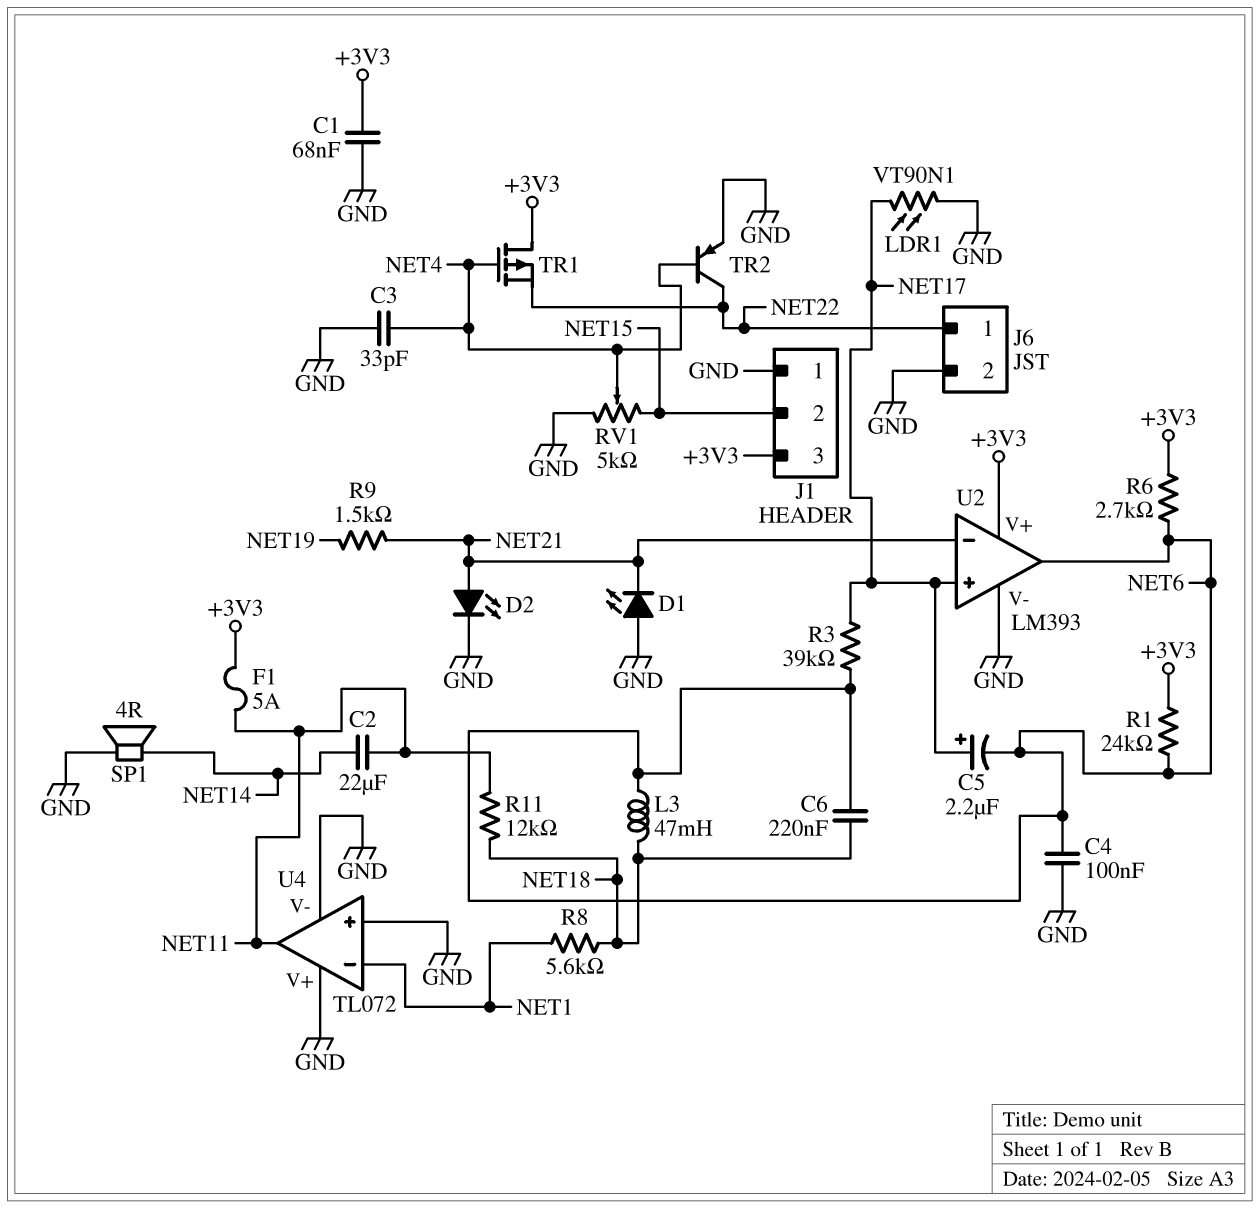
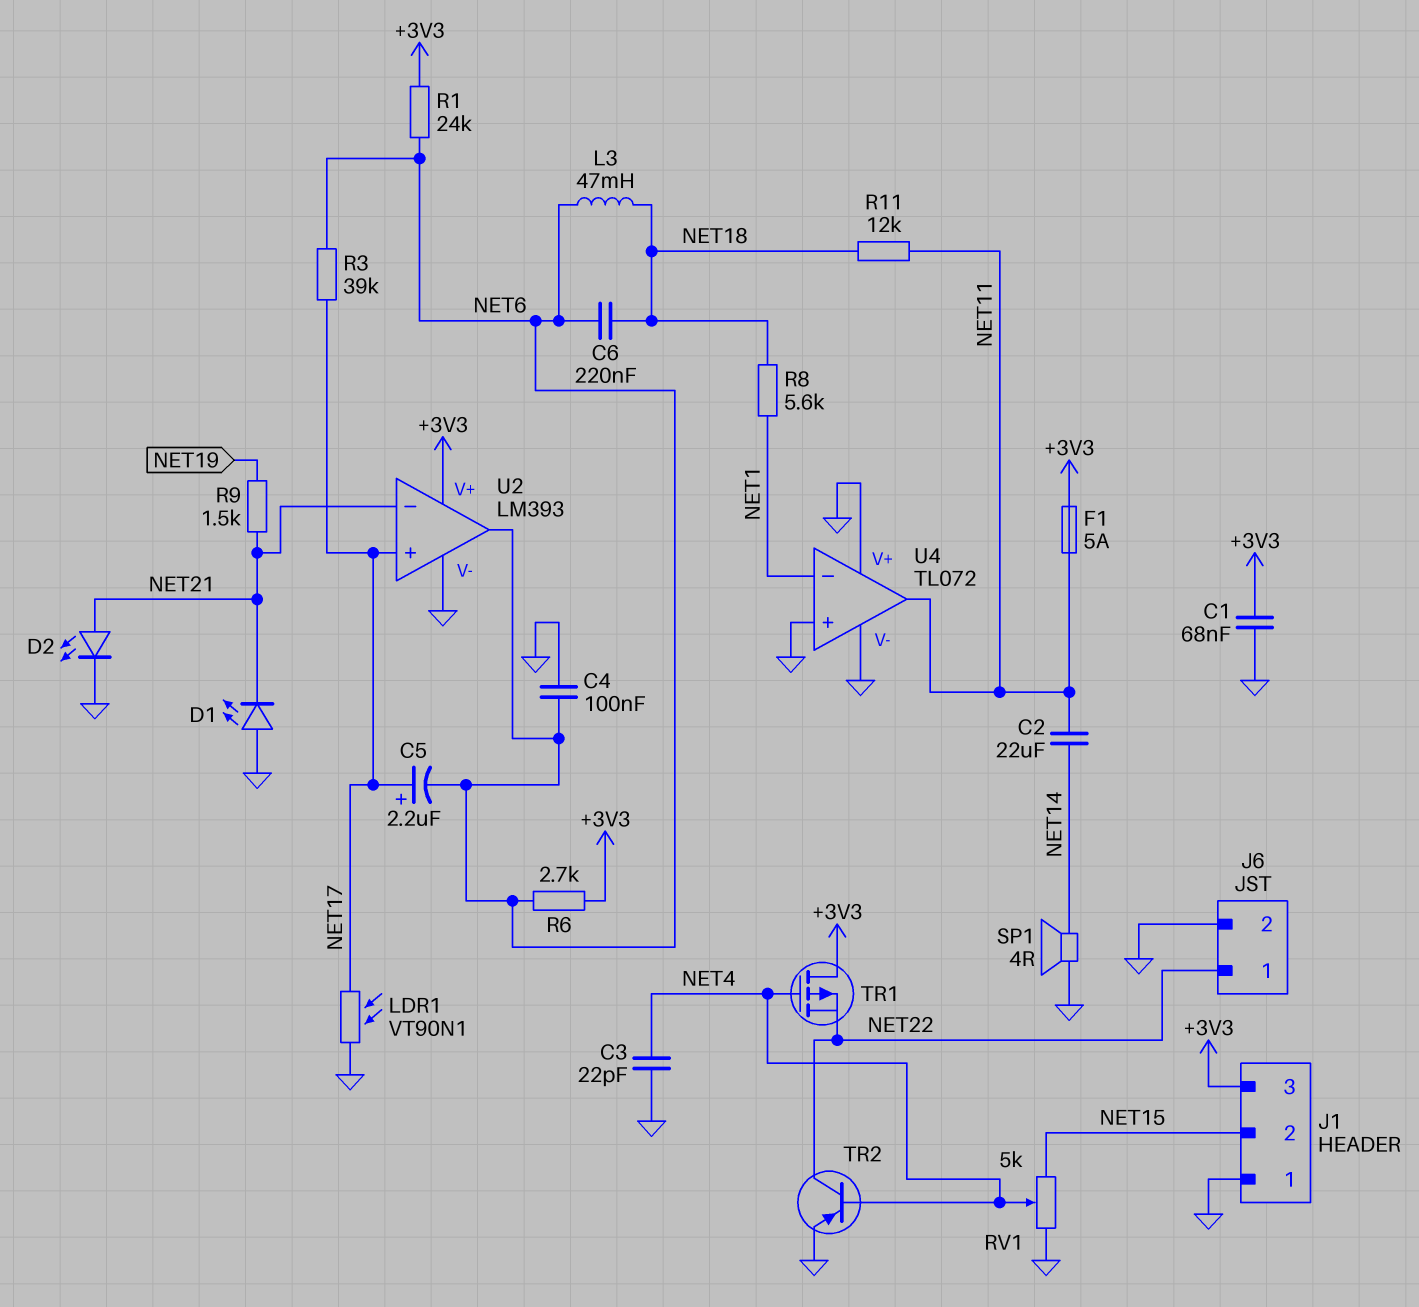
C3: 33pF (GND, NET4) -> 22pF (GND, NET4)

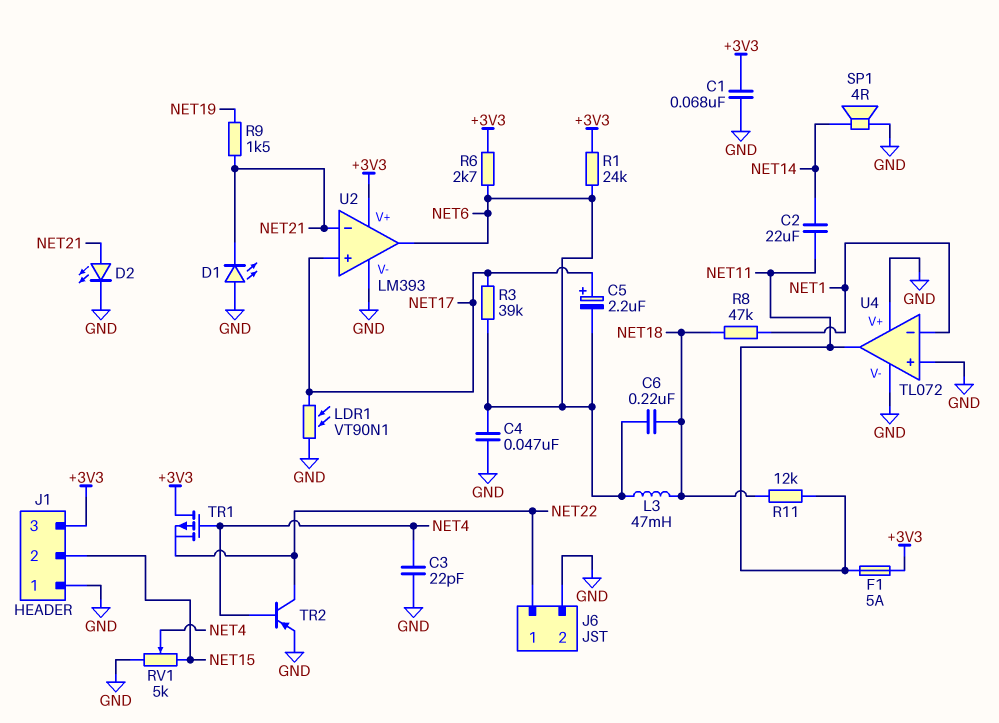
C4: 100nF (GND, NET6) -> 47nF (GND, NET6)
R8: 5.6k (NET1, NET18) -> 47k (NET1, NET18)

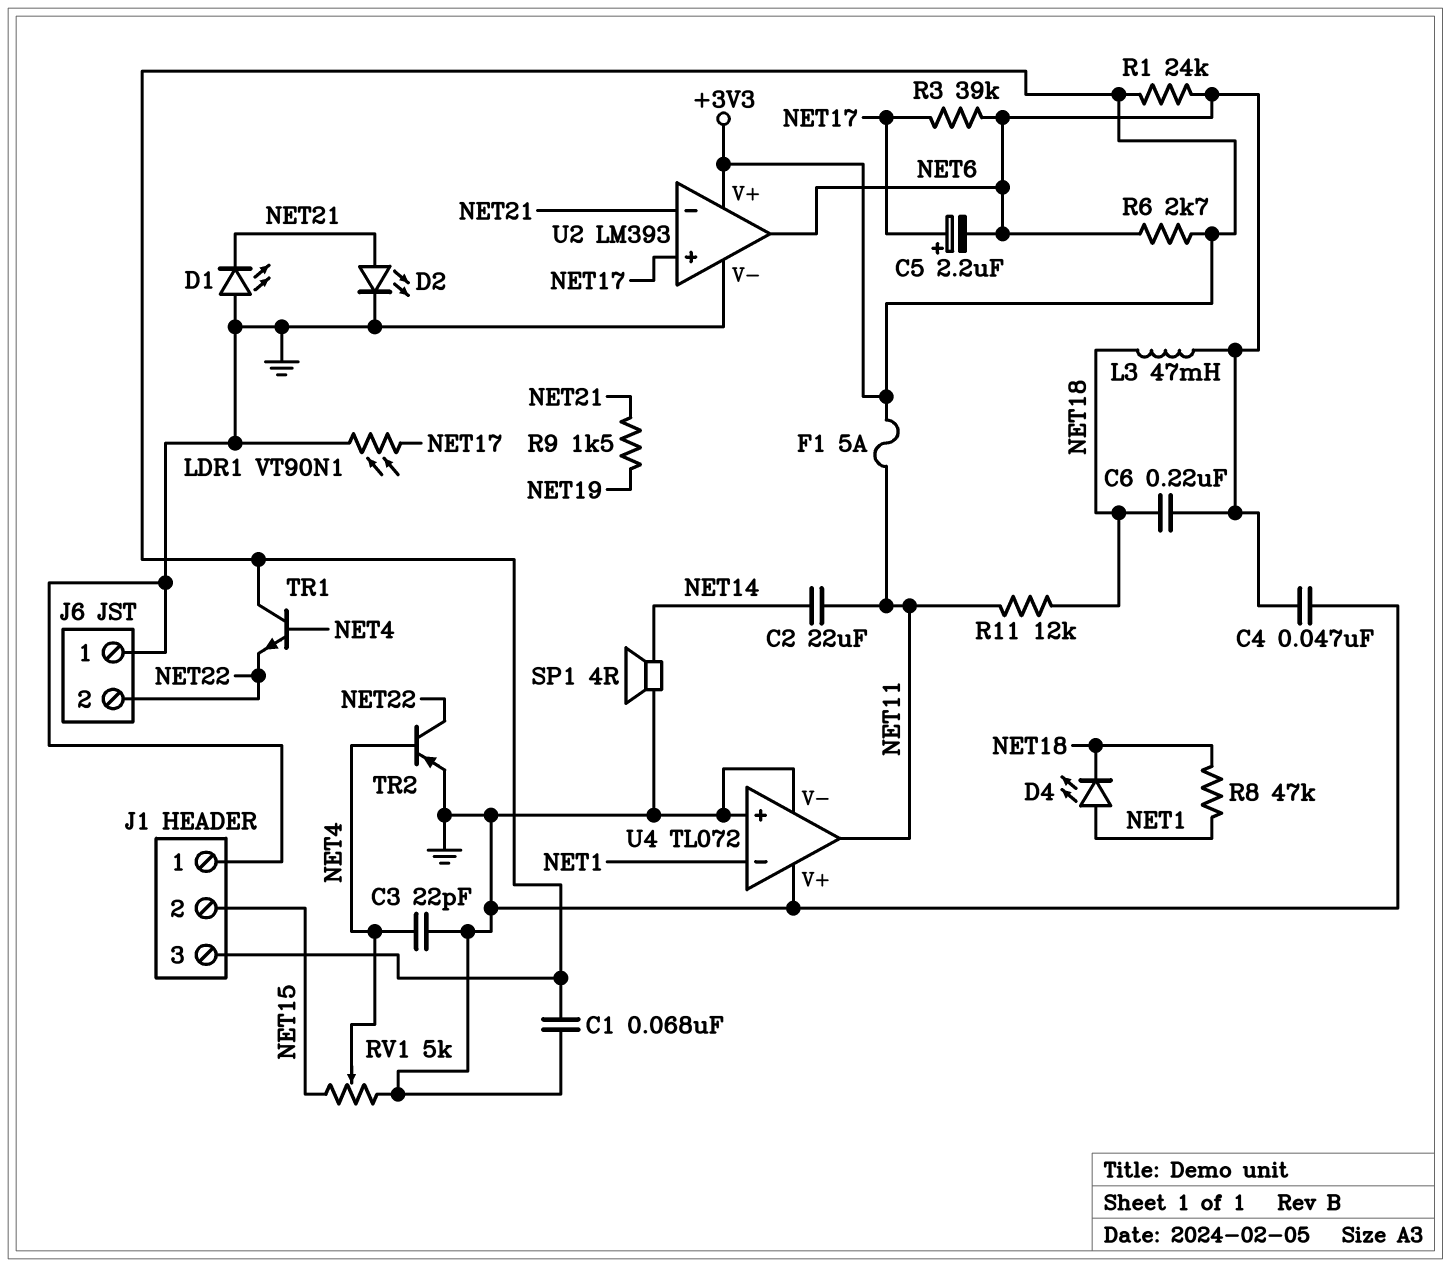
D4: none -> LED (A NET1, K NET18)
J6 pin 1: NET22 -> GND
J6 pin 2: GND -> NET22
TR1: PMOS (G NET4, D +3V3, S NET22) -> NPN (B NET4, C +3V3, E NET22)

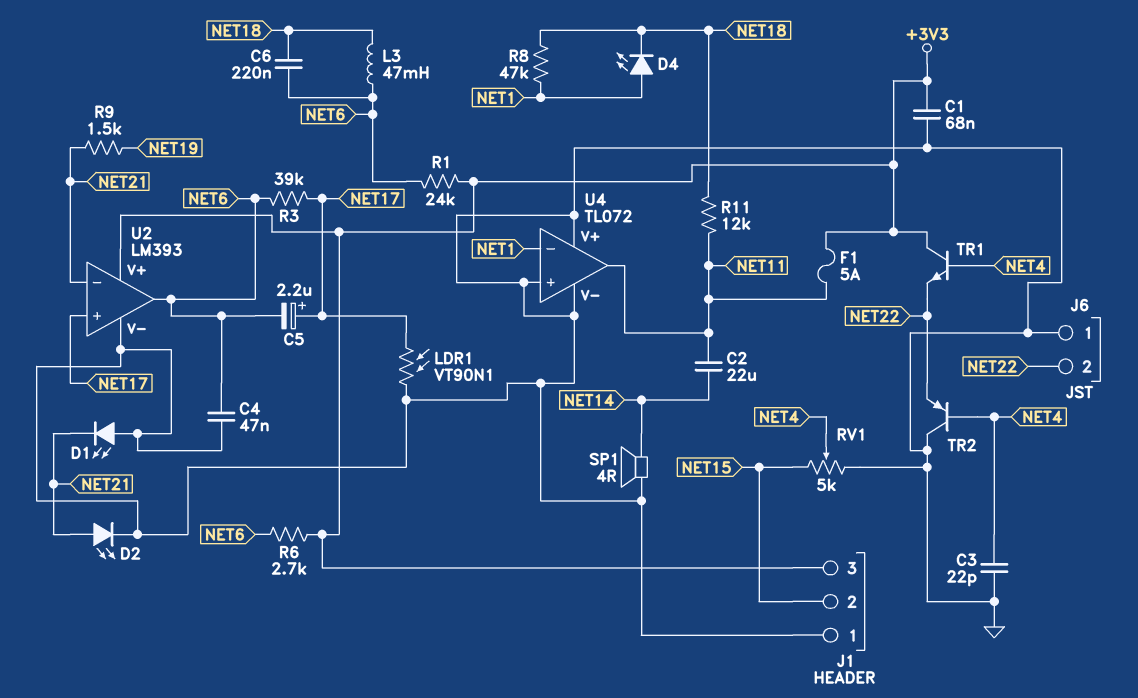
TR2: PNP (B NET4, C NET22, E GND) -> PNP (B NET4, C GND, E NET22)

